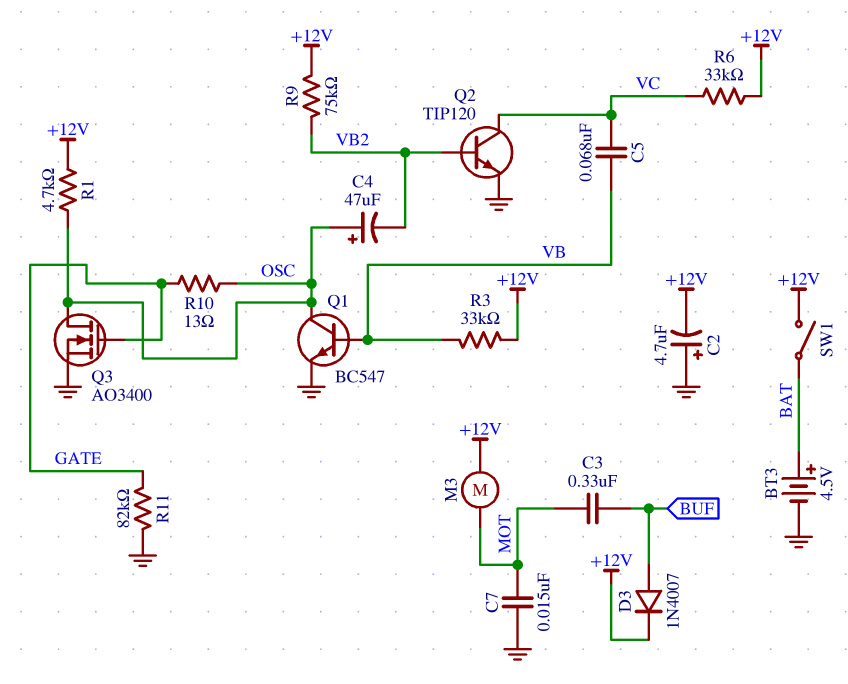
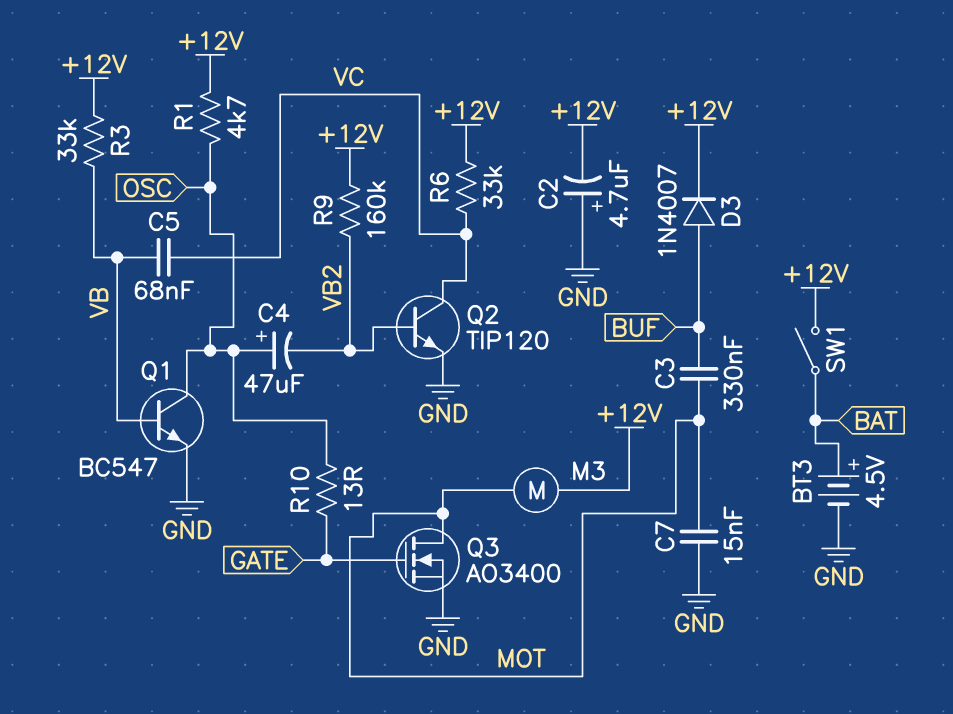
Q3: NMOS AO3400 (G GATE, D OSC, S GND) -> NMOS AO3400 (G GATE, D MOT, S GND)
R9: 75k (+12V, VB2) -> 160k (+12V, VB2)
R11: 82k (GATE, GND) -> none

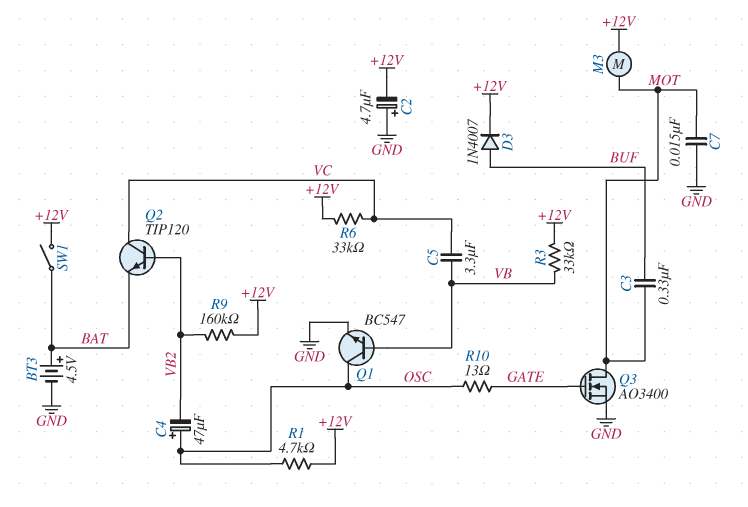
C5: 68nF (VB, VC) -> 3.3uF (VB, VC)
Q2: NPN TIP120 (B VB2, C VC, E GND) -> NPN TIP120 (B VB2, C VC, E BAT)

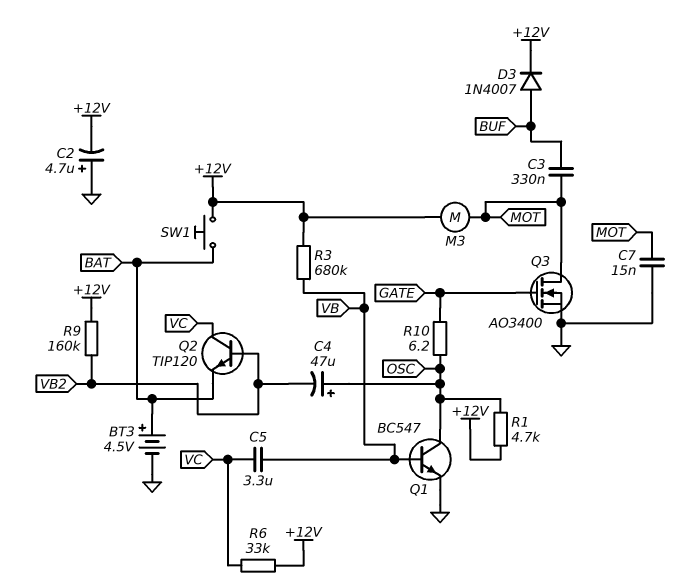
R3: 33k (+12V, VB) -> 680k (+12V, VB)
R10: 13 (GATE, OSC) -> 6.2 (GATE, OSC)
SW1: switch (+12V, BAT) -> button (+12V, BAT)

